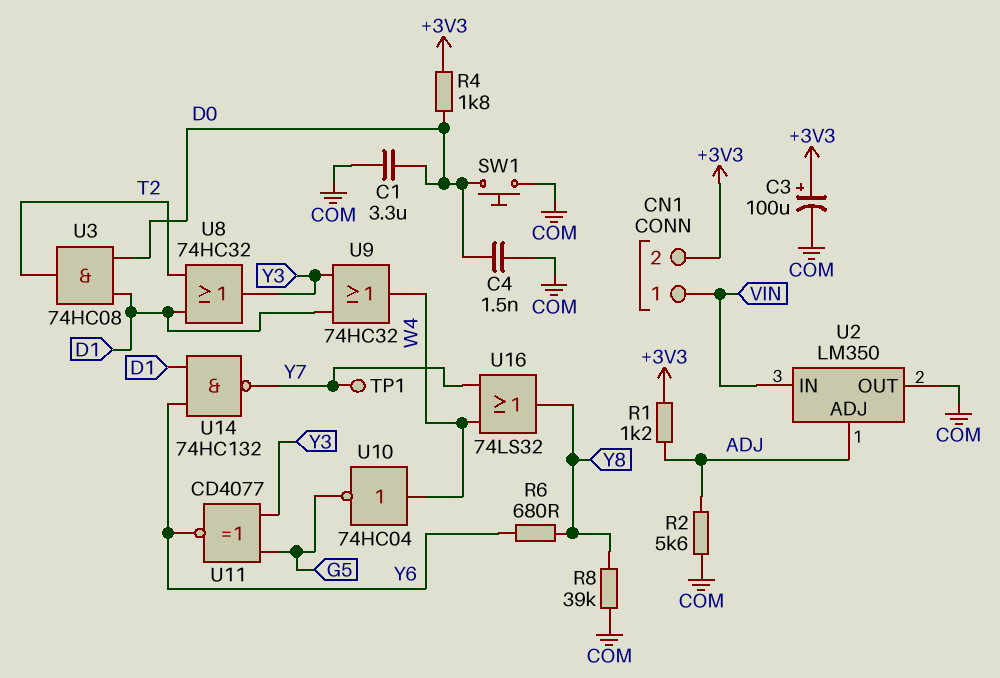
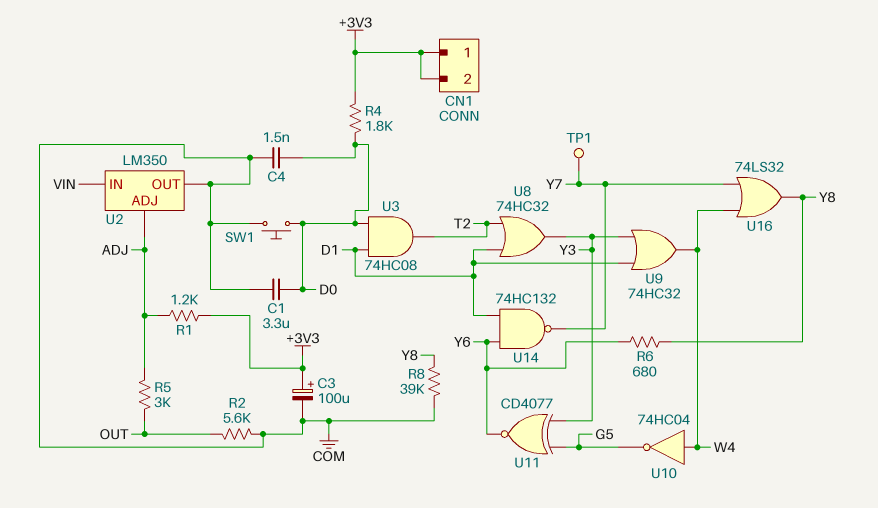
CN1 pin 1: VIN -> +3V3
R2: 5.6k (ADJ, COM) -> 5.6k (COM, OUT)
R5: none -> 3k (ADJ, OUT)

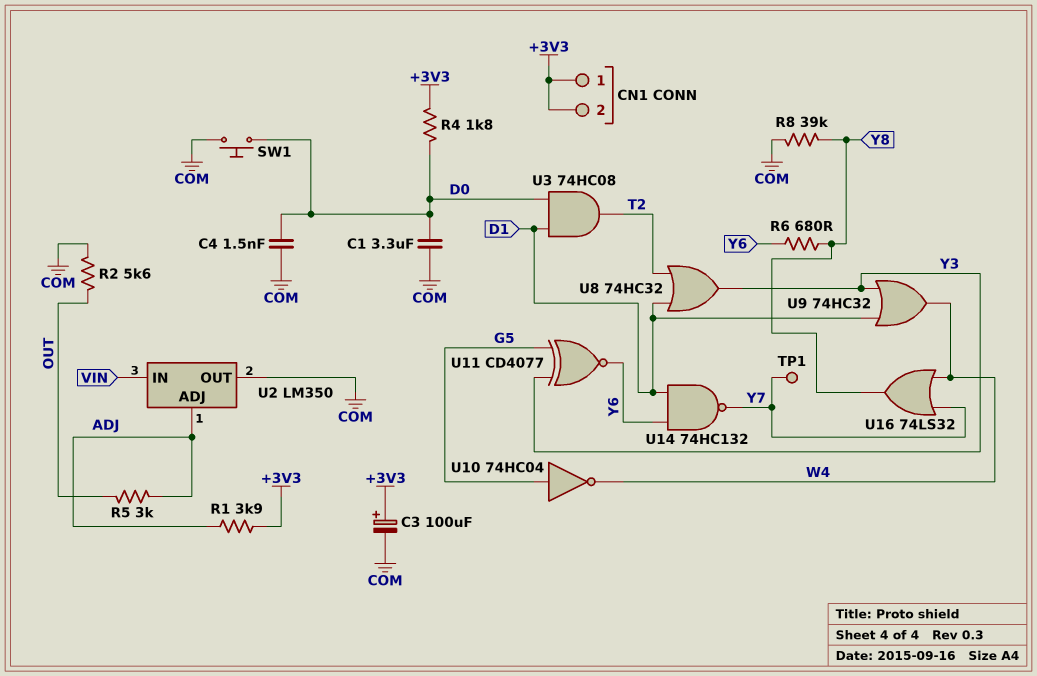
R1: 1.2k (+3V3, ADJ) -> 3.9k (+3V3, ADJ)
U10: NOT 74HC04 (in W4, out G5) -> NOT 74HC04 (in G5, out W4)

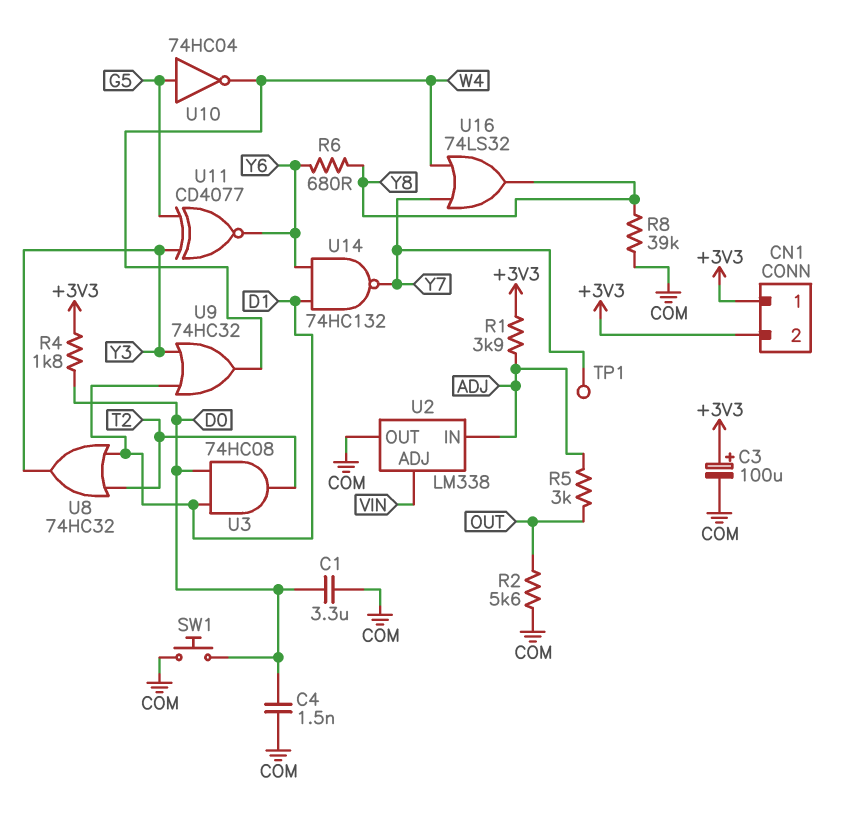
U2: LM350 -> LM338
U2 pin ADJ: ADJ -> VIN
U2 pin IN: VIN -> ADJ

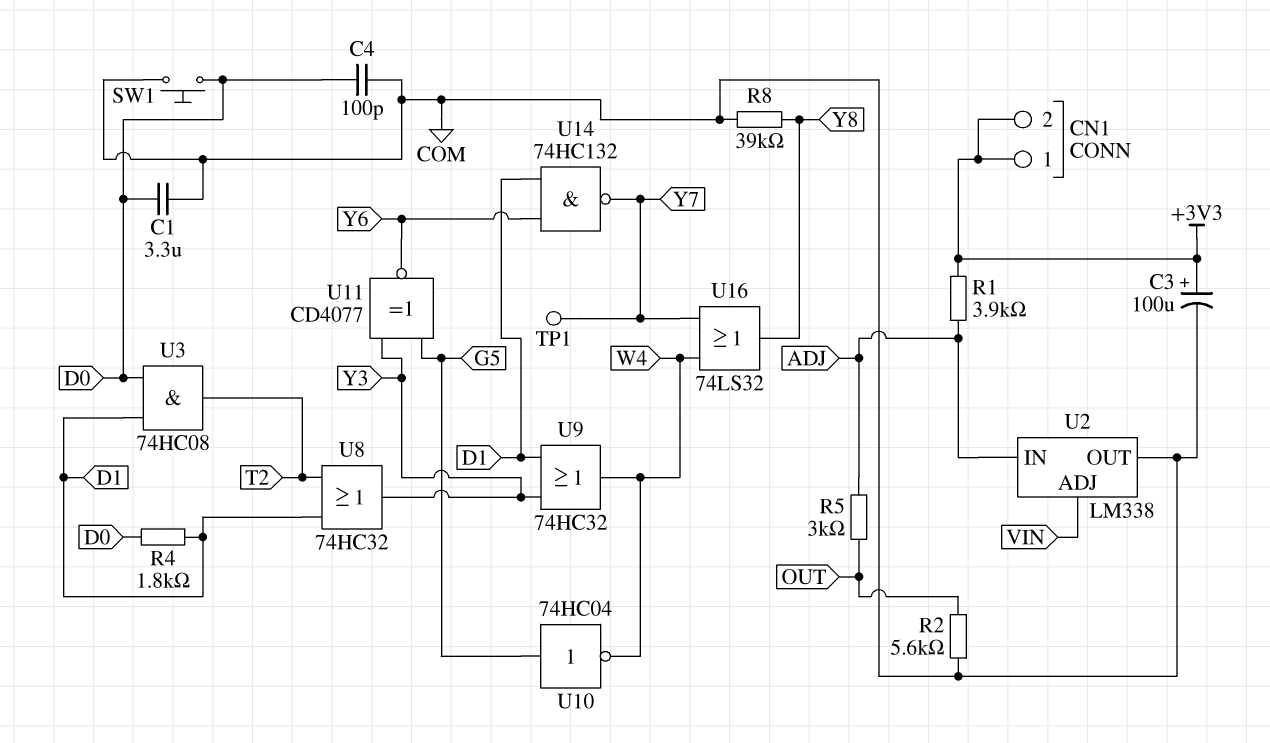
C4: 1.5nF (COM, D0) -> 100pF (COM, D0)
R4: 1.8k (+3V3, D0) -> 1.8k (D0, D1)
R6: 680 (Y6, Y8) -> none

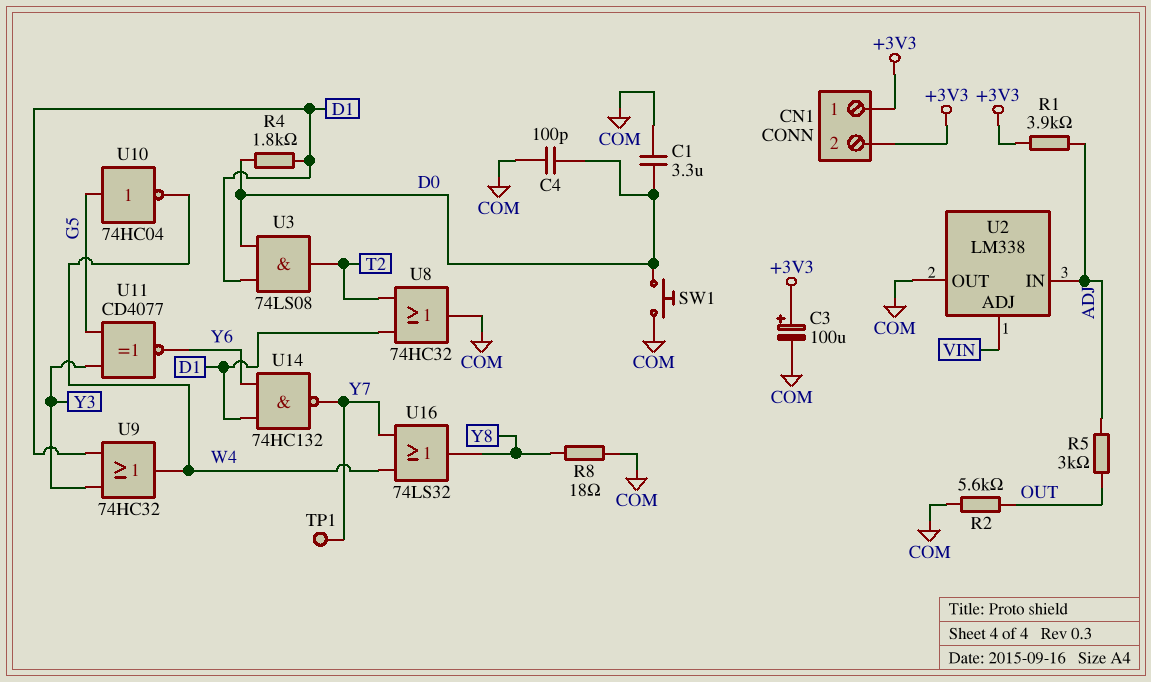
R8: 39k (COM, Y8) -> 18 (COM, Y8)
U3: AND 74HC08 (in D0, in D1, out T2) -> AND 74LS08 (in D0, in D1, out T2)
U8: OR 74HC32 (in D1, in T2, out Y3) -> OR 74HC32 (in D1, in T2, out COM)

